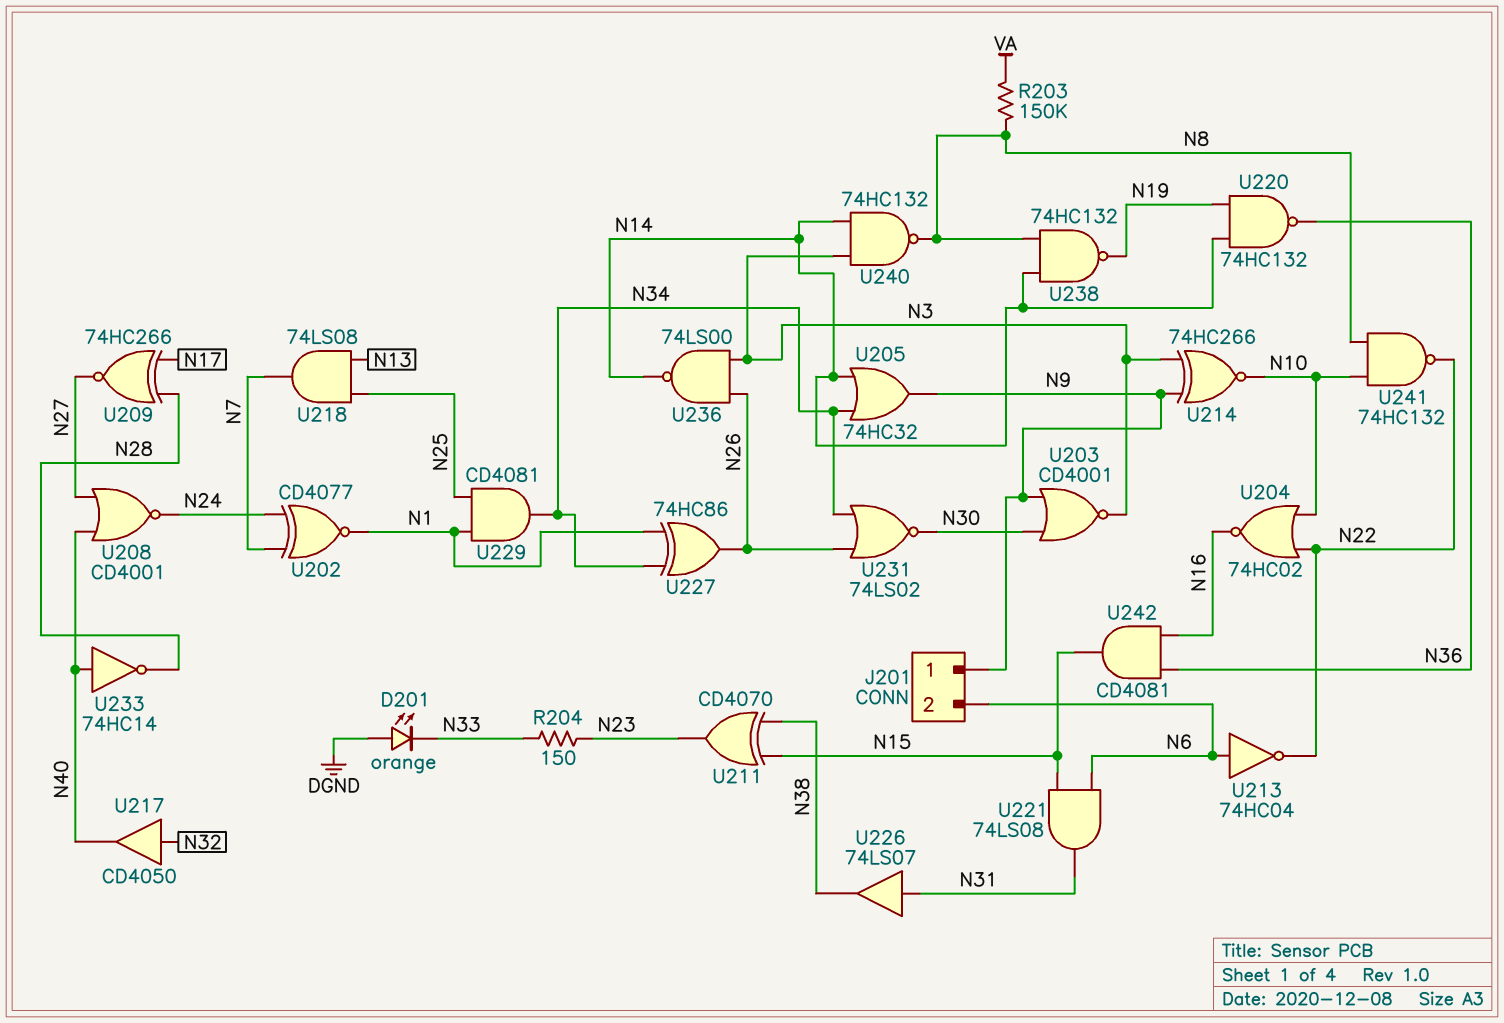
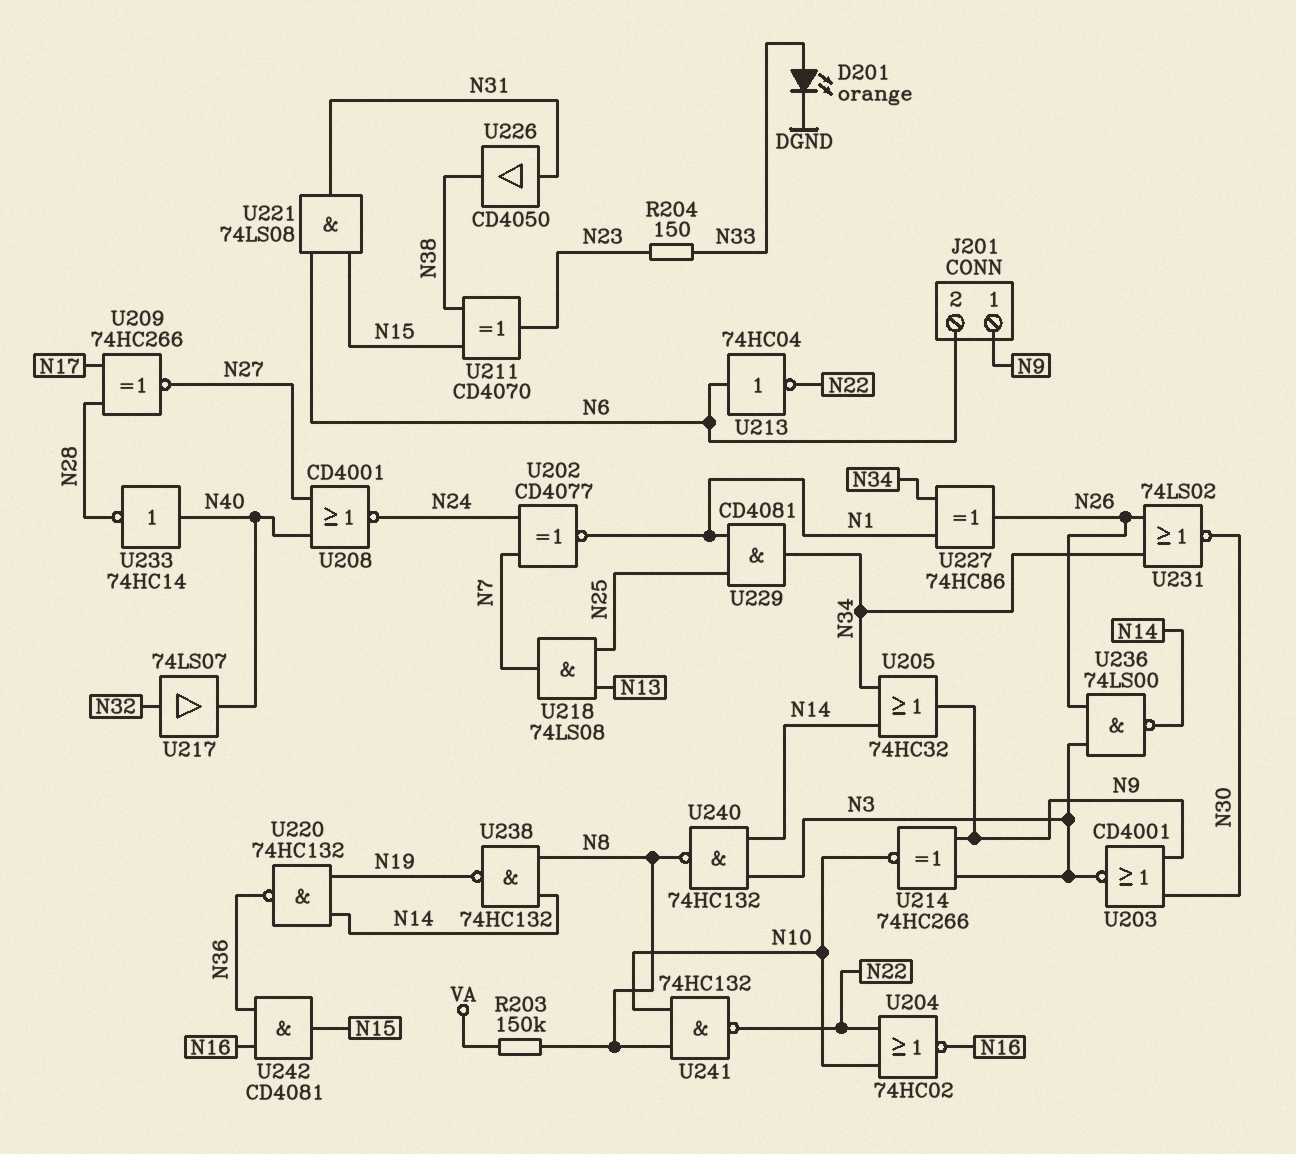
D201: LED orange (A DGND, K N33) -> LED orange (A N33, K DGND)
U217: buffer CD4050 (in N32, out N40) -> buffer 74LS07 (in N32, out N40)
U226: buffer 74LS07 (in N31, out N38) -> buffer CD4050 (in N31, out N38)

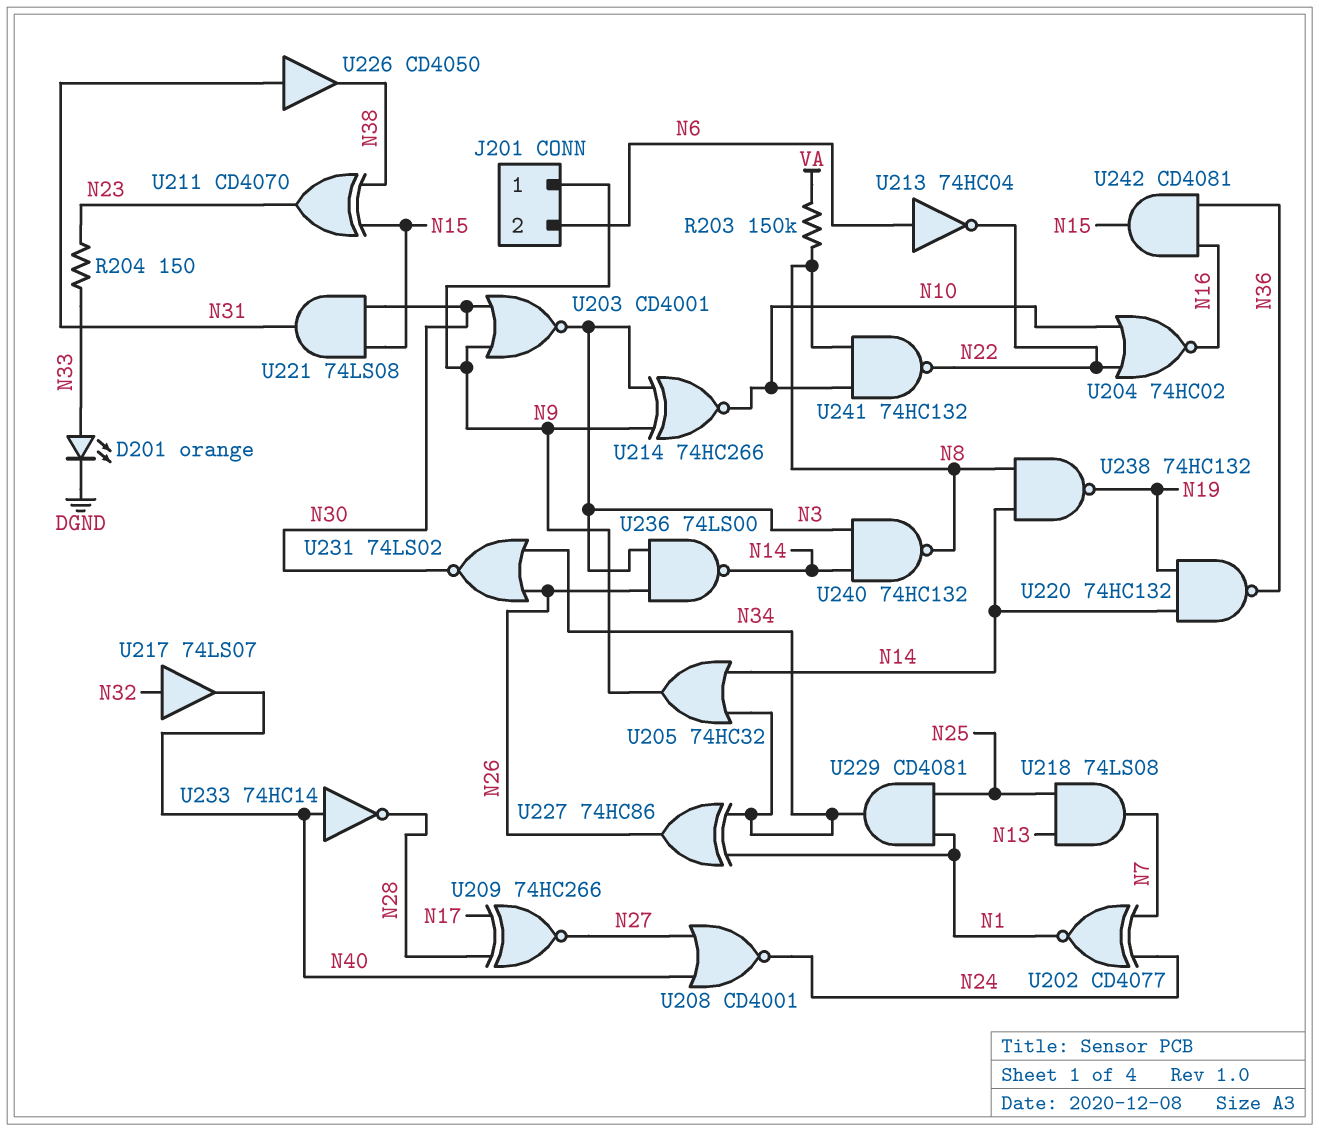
U221: AND 74LS08 (in N6, in N15, out N31) -> AND 74LS08 (in N15, in N30, out N31)

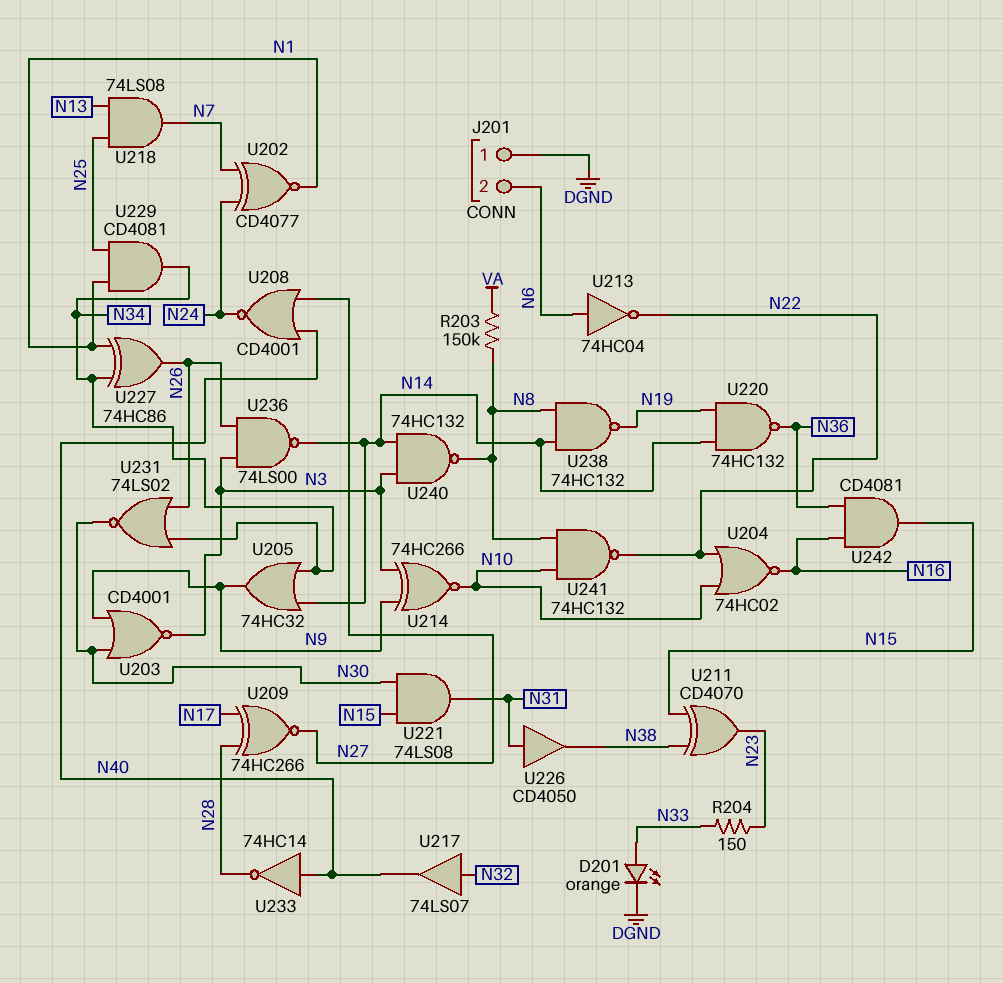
J201 pin 1: N9 -> DGND

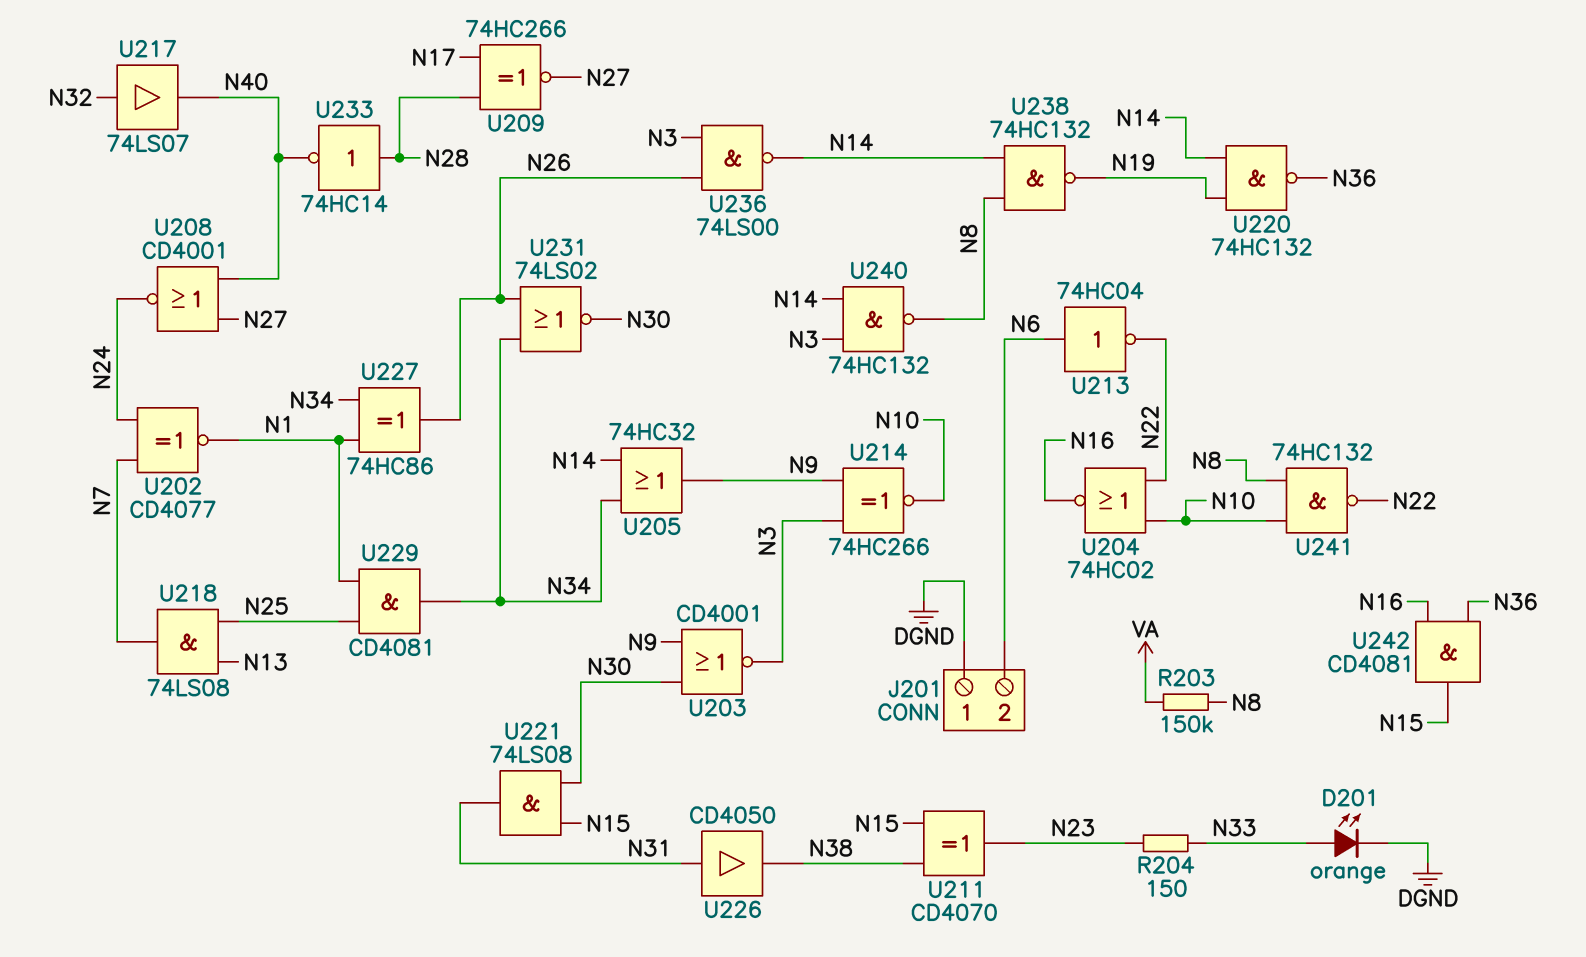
U233: NOT 74HC14 (in N40, out N28) -> NOT 74HC14 (in N28, out N40)

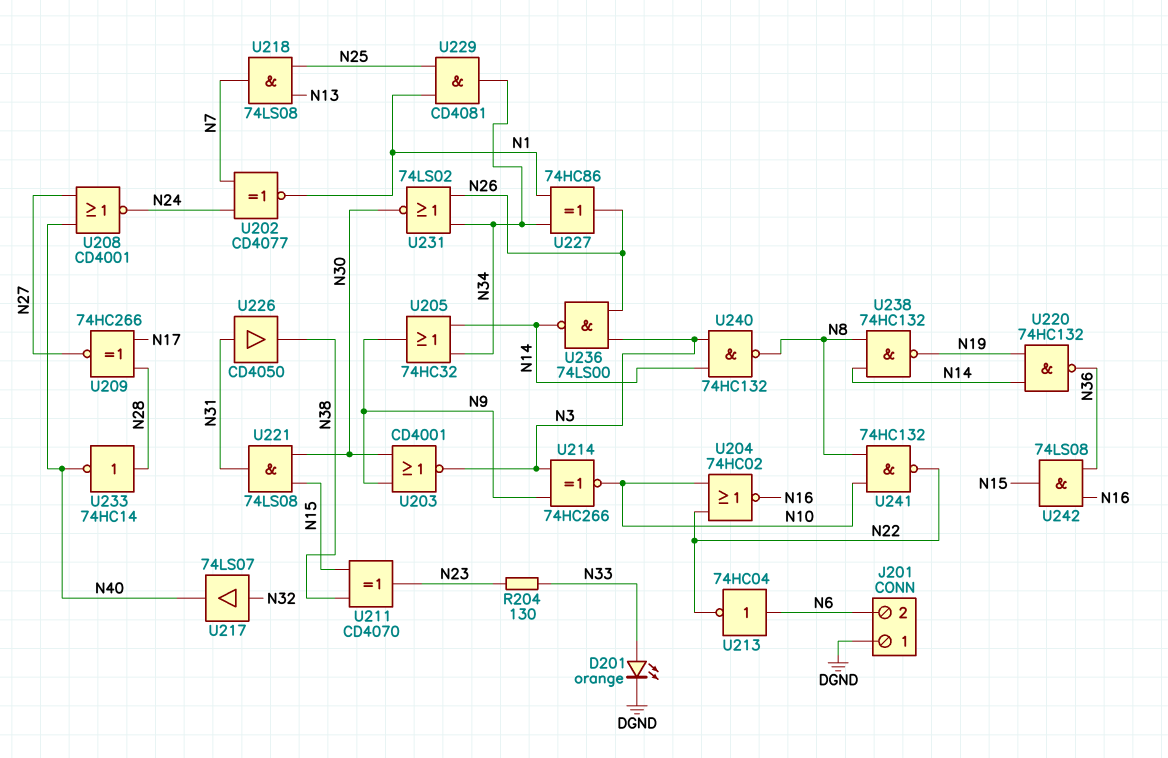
R203: 150k (N8, VA) -> none
R204: 150 (N23, N33) -> 130 (N23, N33)
U242: AND CD4081 (in N16, in N36, out N15) -> AND 74LS08 (in N16, in N36, out N15)

